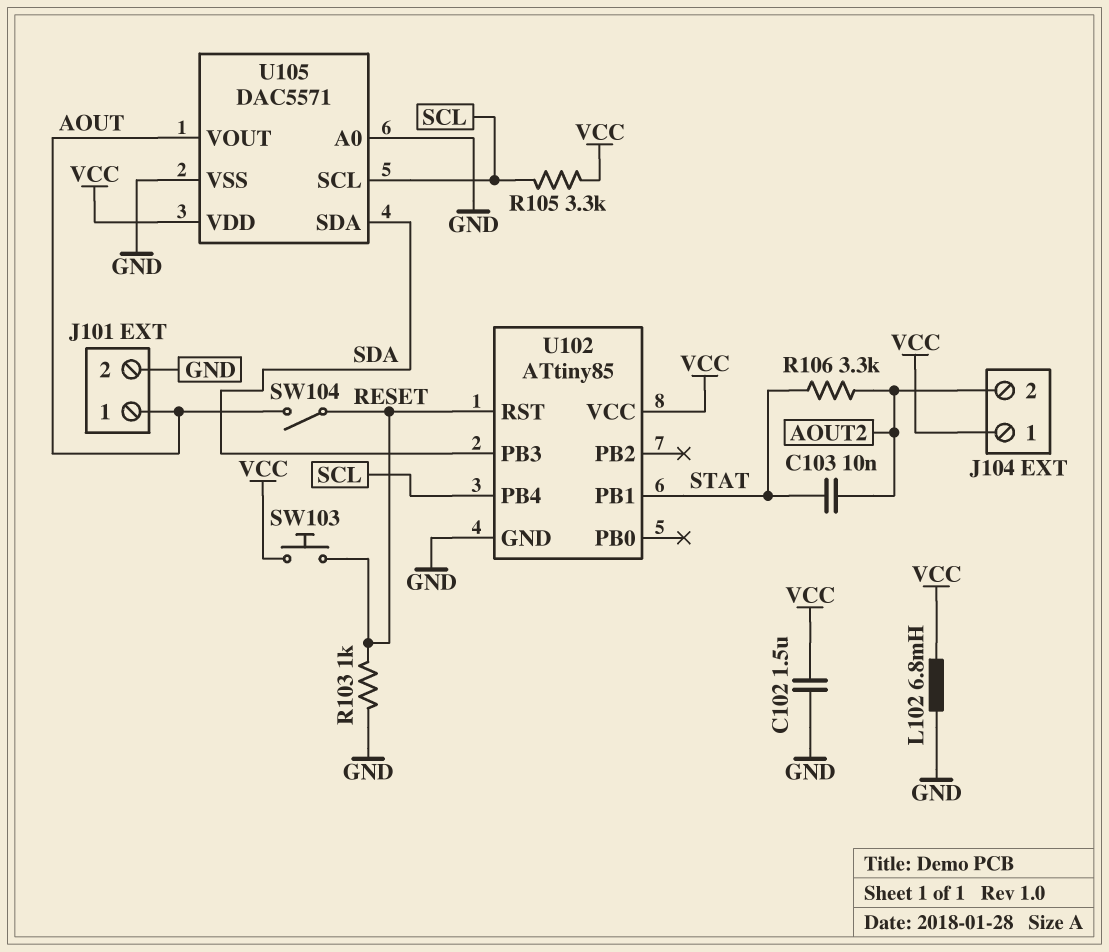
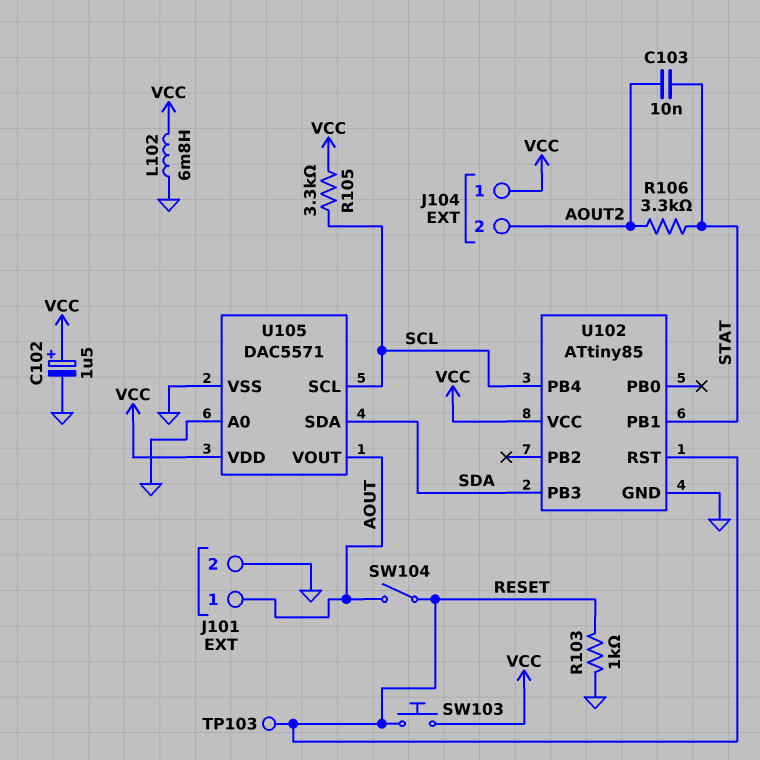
C102: 1.5uF (GND, VCC) -> 1.5uF (plus VCC, minus GND)
TP103: none -> test point (RESET)

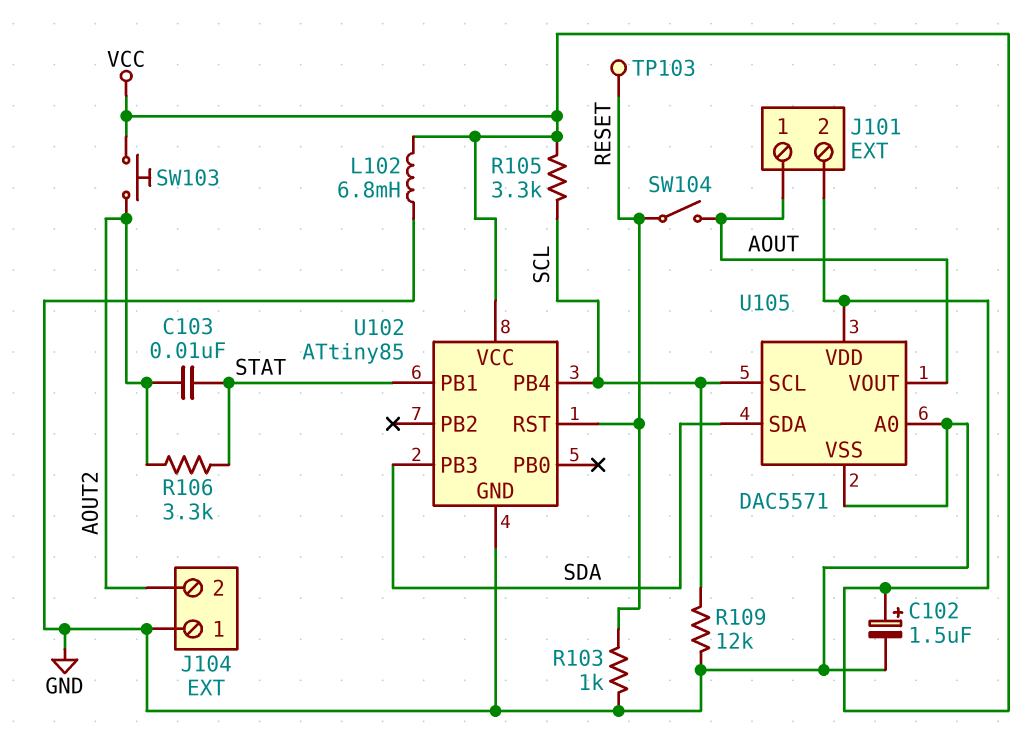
J101 pin 2: GND -> VCC
J104 pin 1: VCC -> GND
R109: none -> 12k (GND, SCL)
SW103: button (RESET, VCC) -> button (AOUT2, VCC)

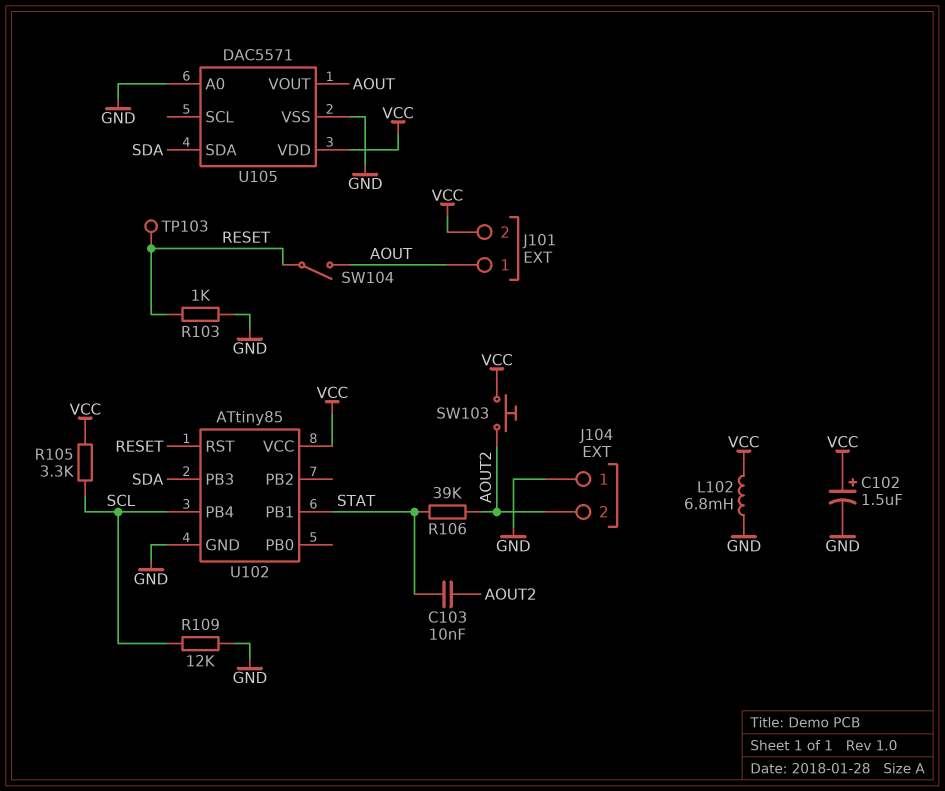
R106: 3.3k (AOUT2, STAT) -> 39k (AOUT2, STAT)
U105 pin SCL: SCL -> none

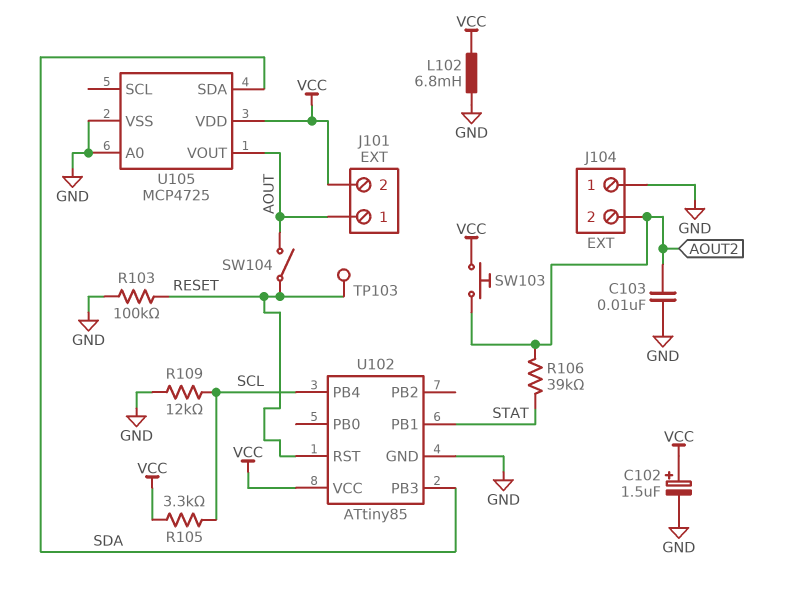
C103: 10nF (AOUT2, STAT) -> 10nF (AOUT2, GND)
R103: 1k (GND, RESET) -> 100k (GND, RESET)
U105: DAC5571 -> MCP4725

